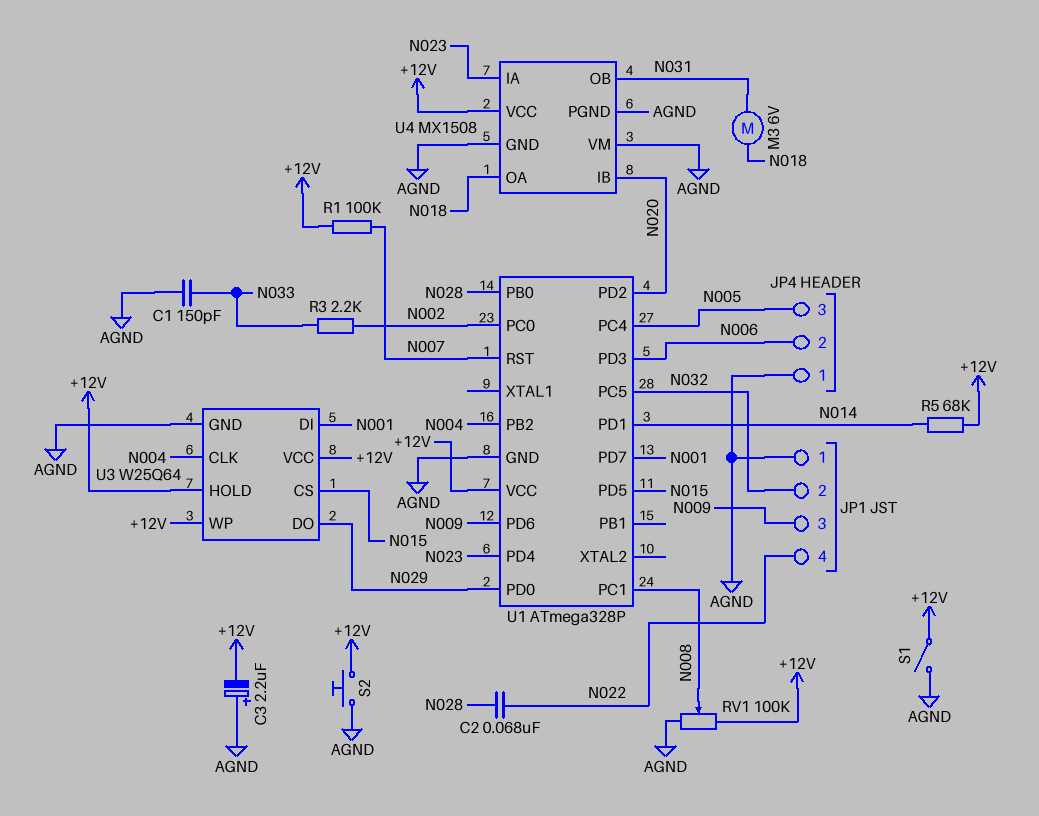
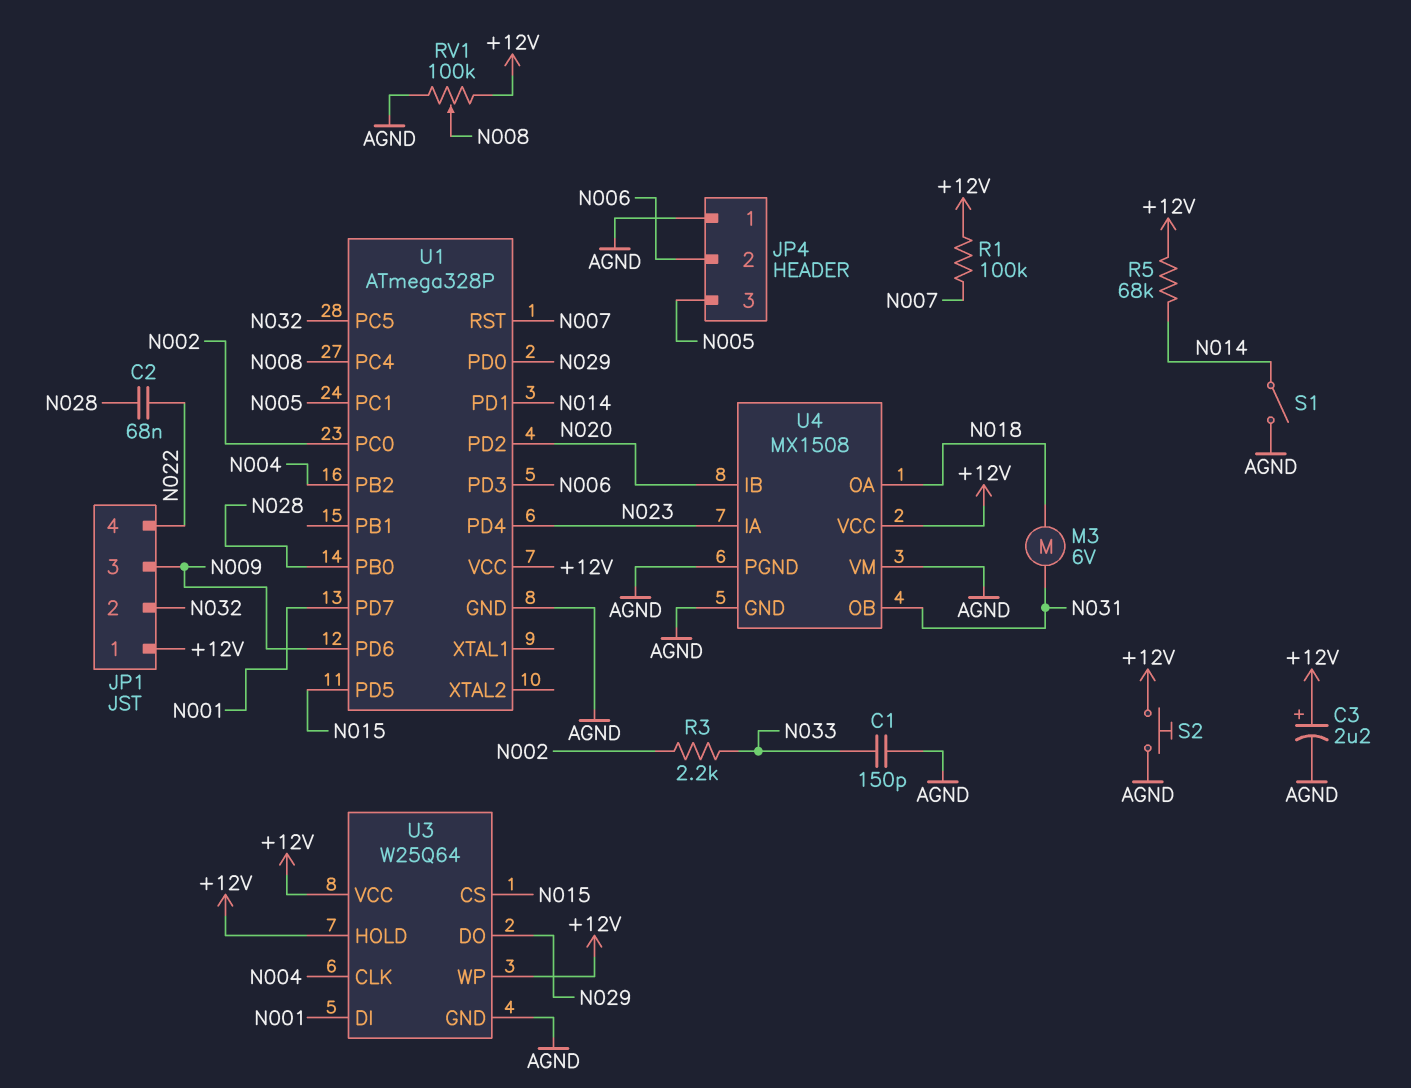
C3: 2.2uF (plus AGND, minus +12V) -> 2.2uF (plus +12V, minus AGND)
JP1 pin 1: AGND -> +12V
S1: switch (+12V, AGND) -> switch (AGND, N014)
U1 pin PC1: N008 -> N005
U1 pin PC4: N005 -> N008

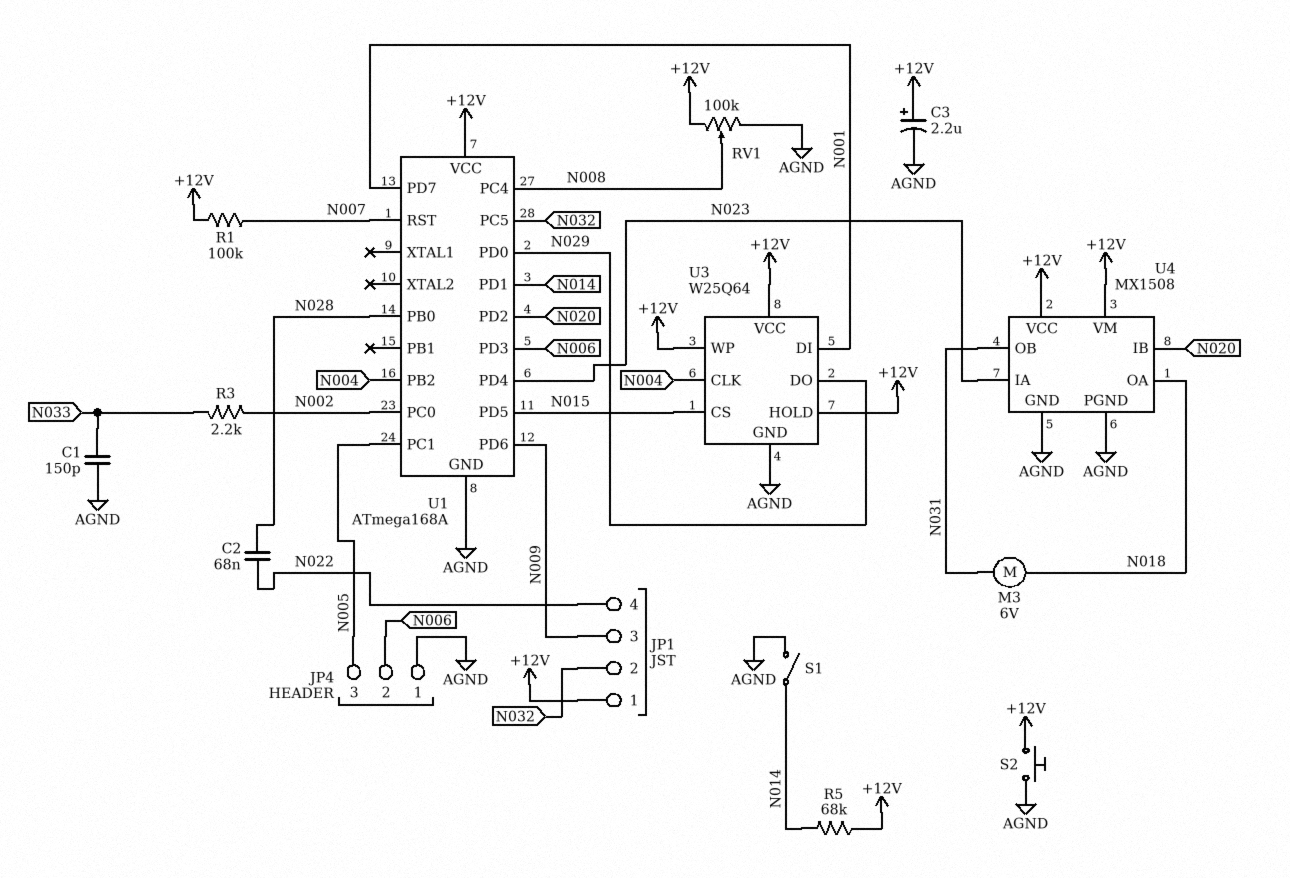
U1: ATmega328P -> ATmega168A
U4 pin VM: AGND -> +12V

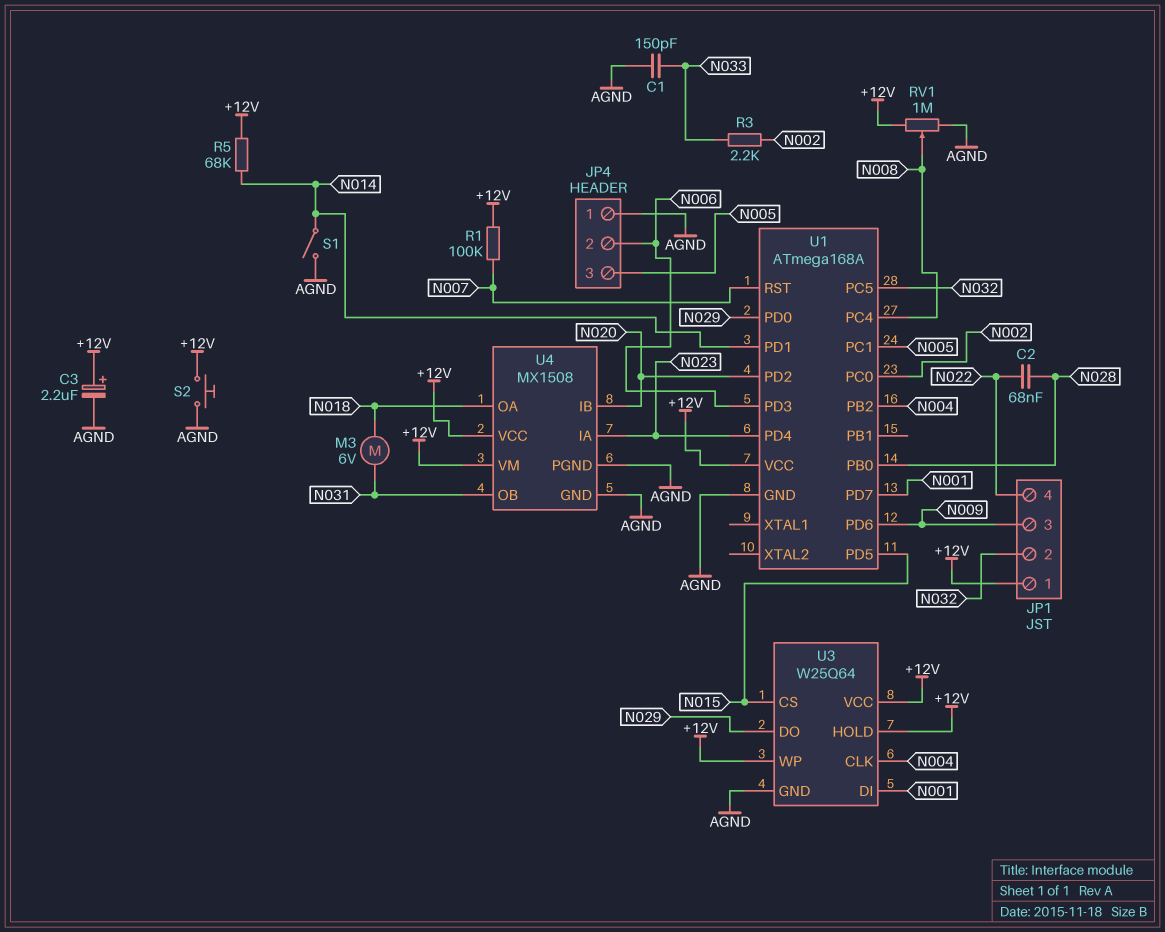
RV1: 100k (+12V, AGND, wiper N008) -> 1M (+12V, AGND, wiper N008)

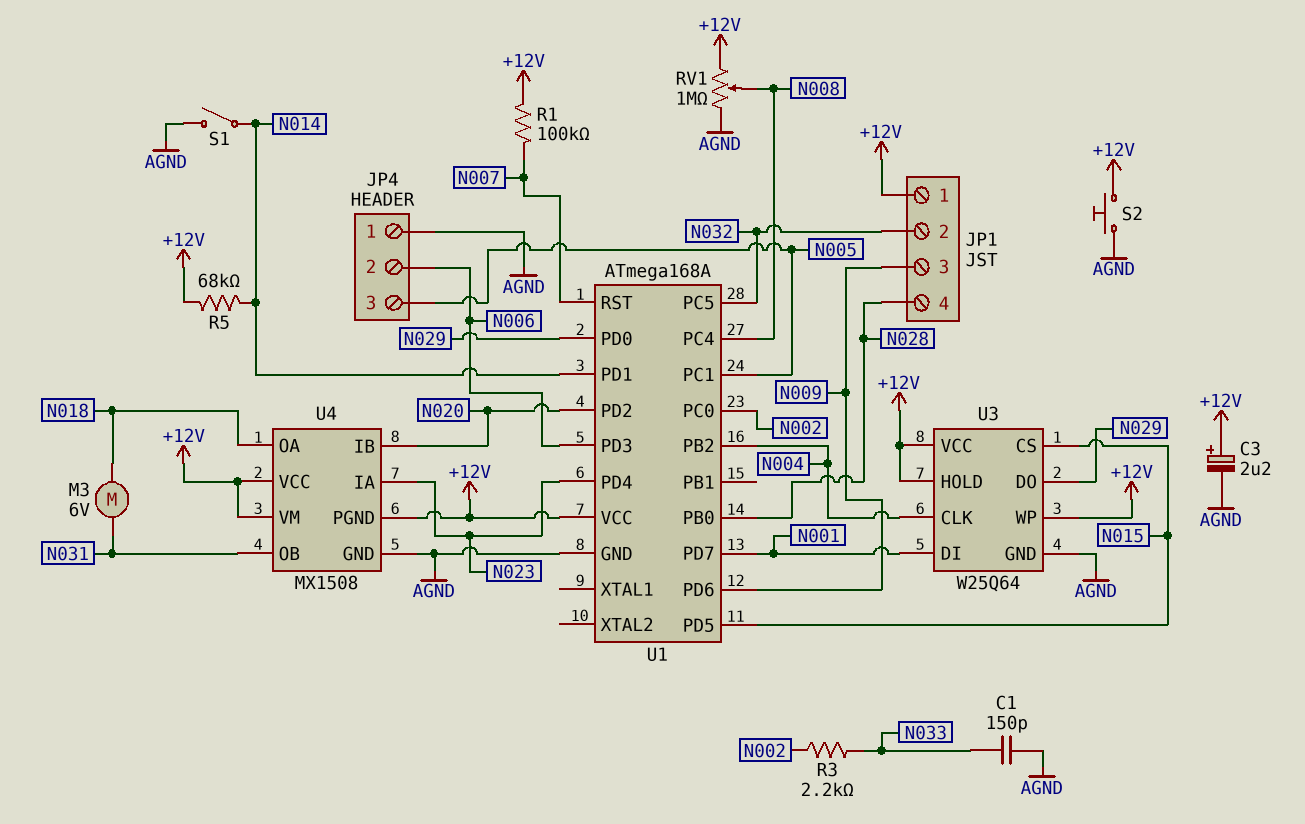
C2: 68nF (N022, N028) -> none
JP1 pin 4: N022 -> N028
U4 pin PGND: AGND -> +12V

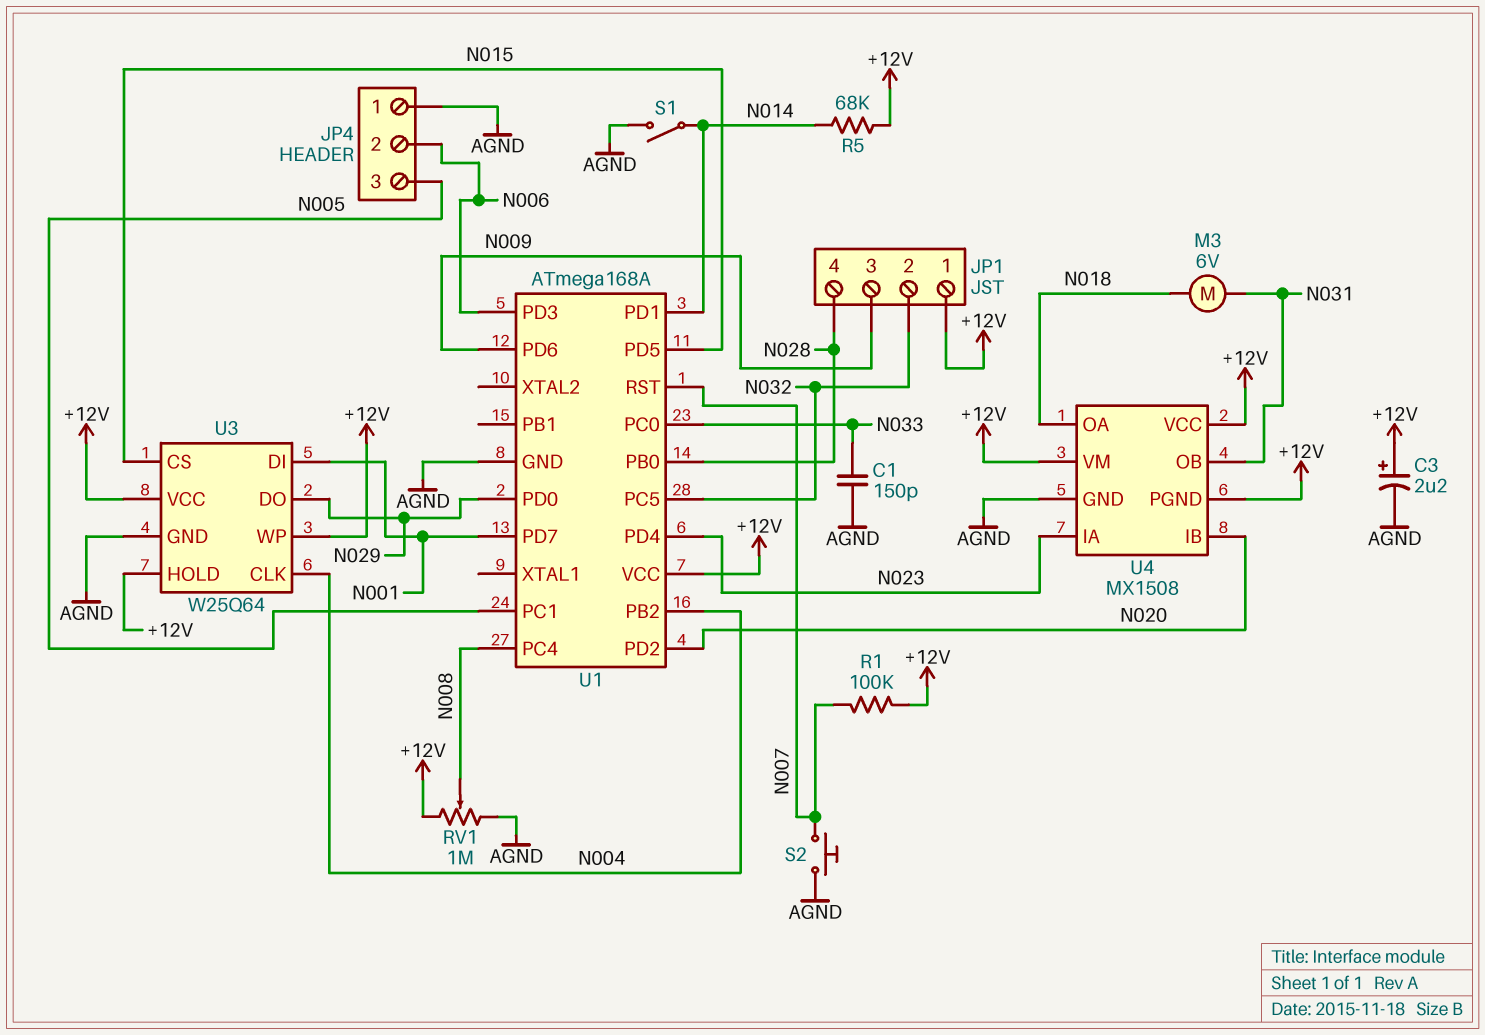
R3: 2.2k (N002, N033) -> none
S2: button (+12V, AGND) -> button (AGND, N007)
U1 pin PC0: N002 -> N033

